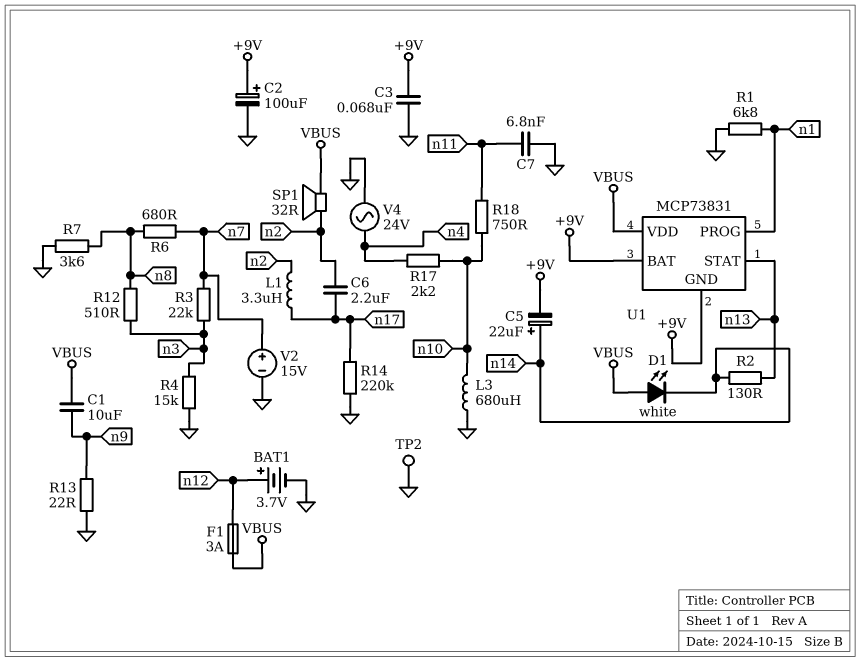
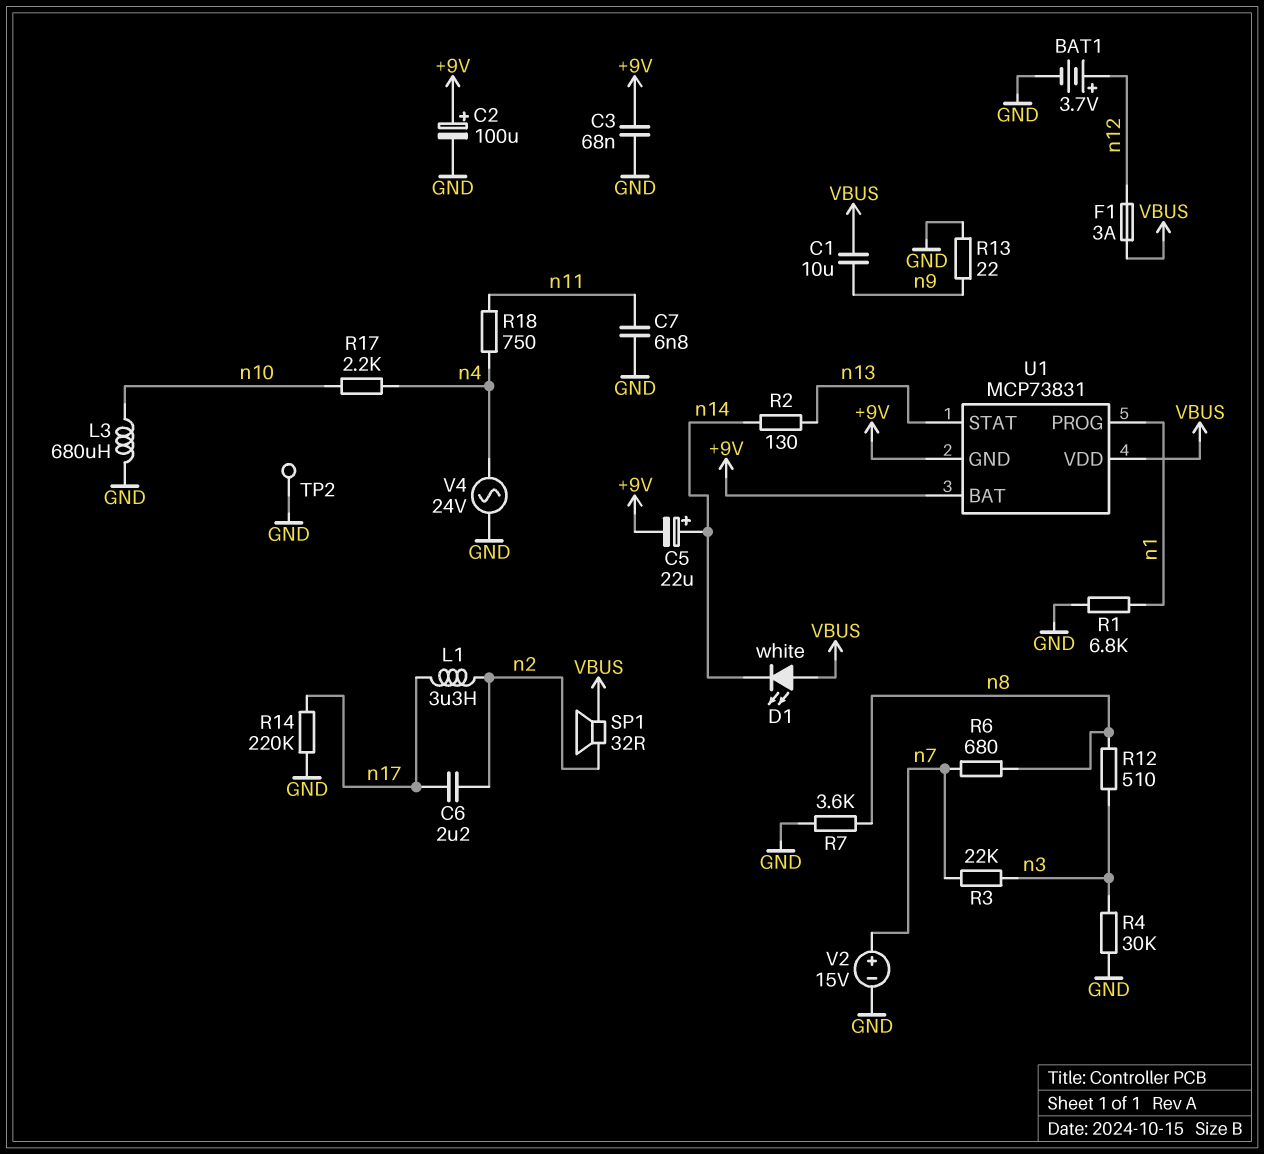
R4: 15k (GND, n3) -> 30k (GND, n3)
R18: 750 (n10, n11) -> 750 (n4, n11)

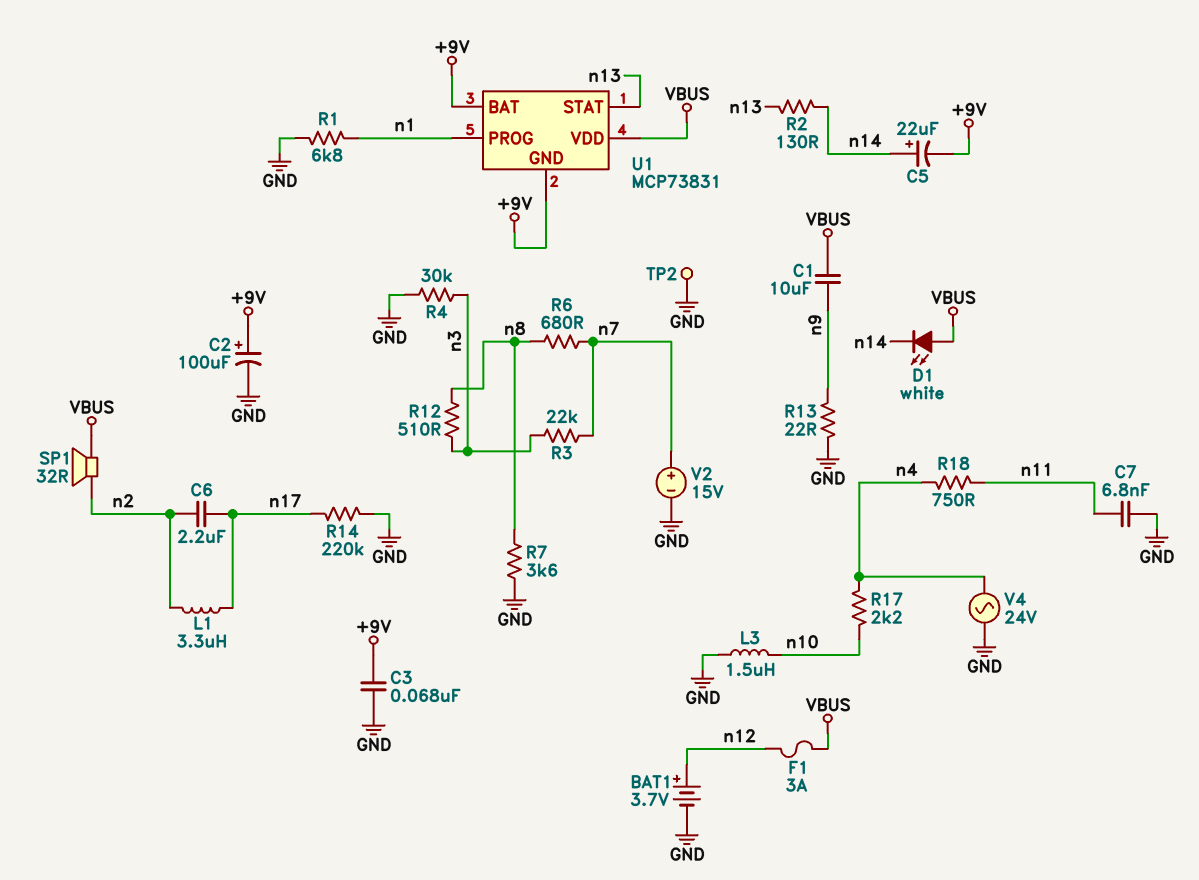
L3: 680uH (GND, n10) -> 1.5uH (GND, n10)

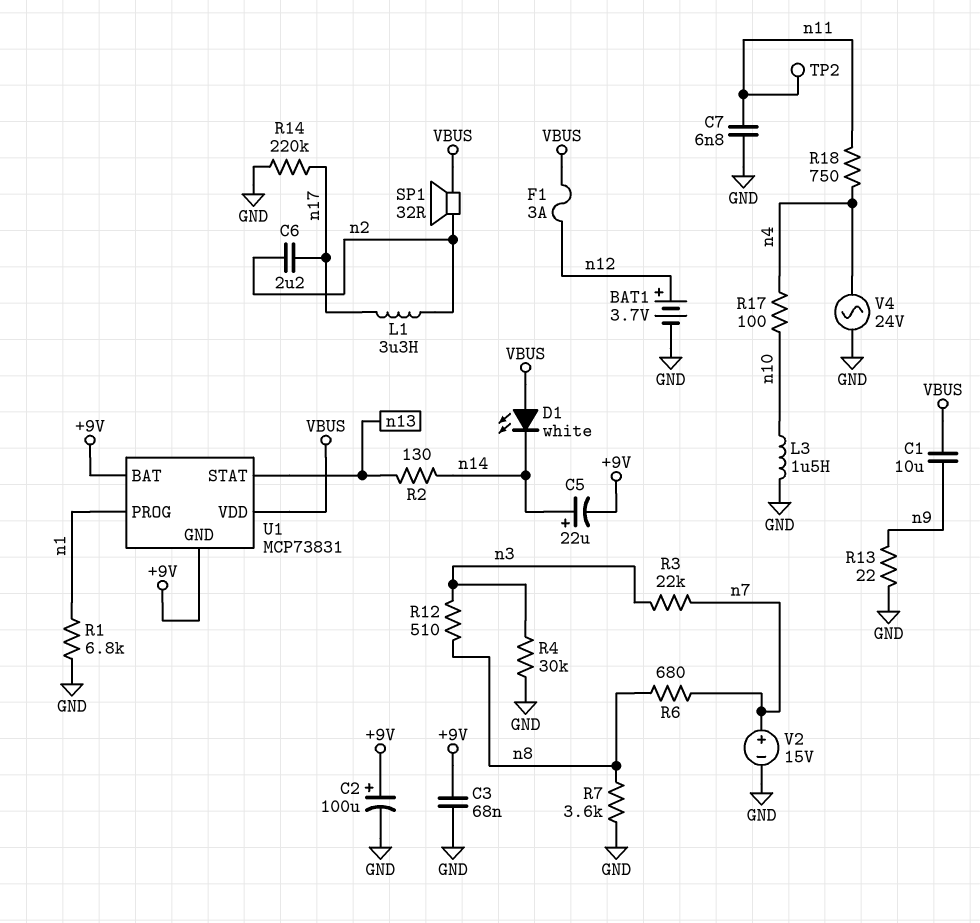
R17: 2.2k (n4, n10) -> 100 (n4, n10)
TP2: test point (GND) -> test point (n11)

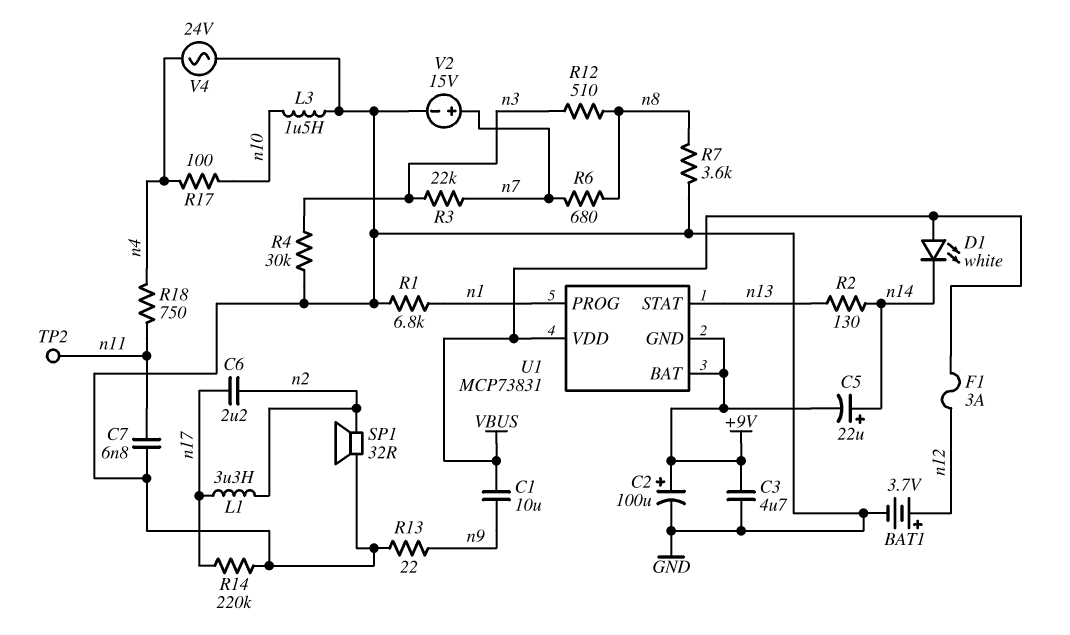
C3: 68nF (+9V, GND) -> 4.7uF (+9V, GND)
SP1: speaker 32R (VBUS, n2) -> speaker 32R (GND, n2)

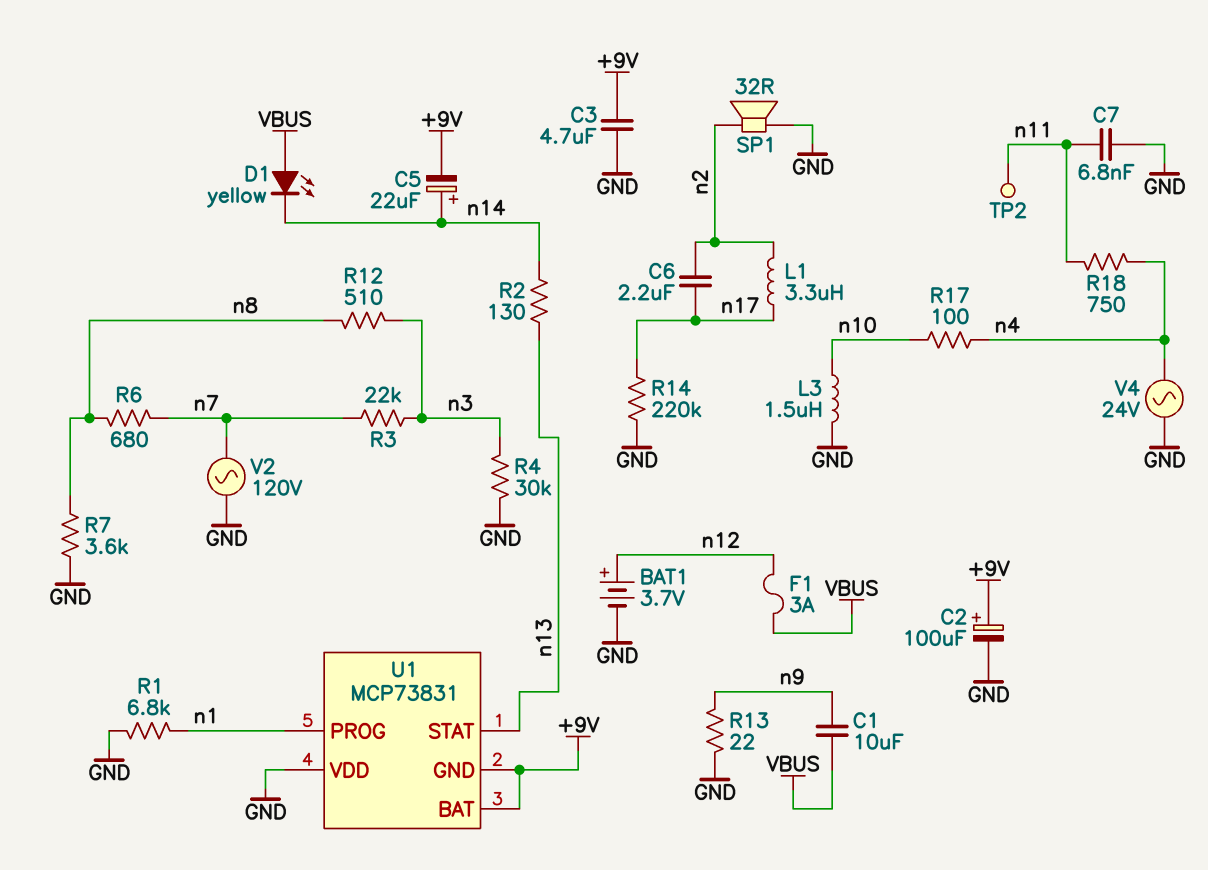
D1: LED white (A VBUS, K n14) -> LED yellow (A VBUS, K n14)
U1 pin VDD: VBUS -> GND
V2: 15V (plus n7, minus GND) -> AC 120V (GND, n7)

